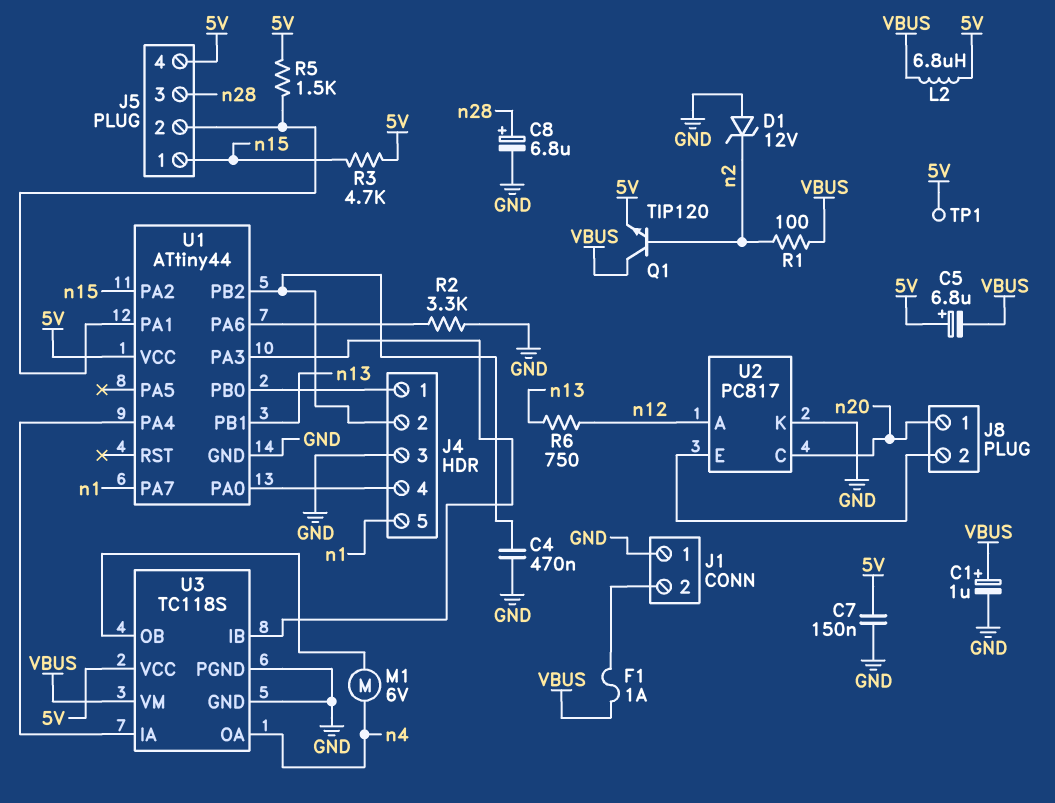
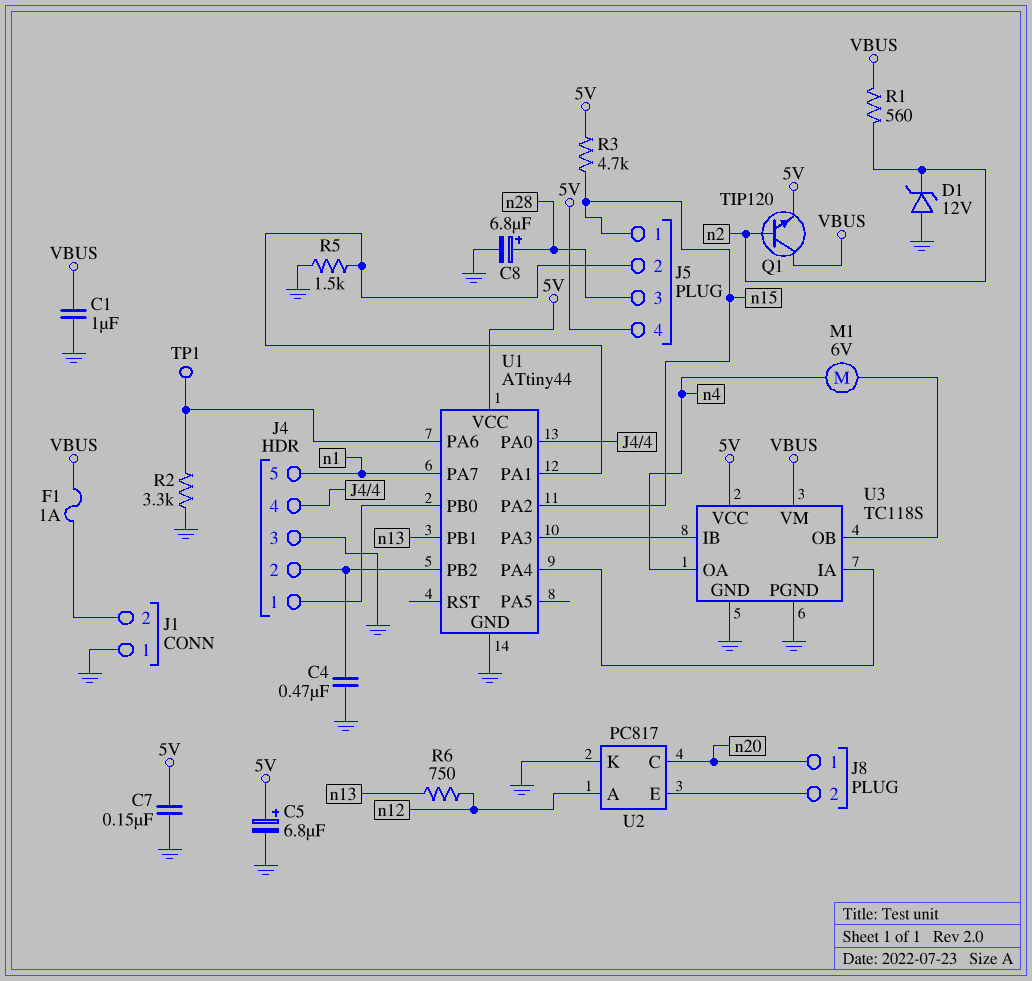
C1: 1uF (plus VBUS, minus GND) -> 1uF (GND, VBUS)
C5: 6.8uF (plus 5V, minus VBUS) -> 6.8uF (plus 5V, minus GND)
L2: 6.8uH (5V, VBUS) -> none
R1: 100 (VBUS, n2) -> 560 (VBUS, n2)
R5: 1.5k (5V, J5/2) -> 1.5k (GND, J5/2)
TP1: test point (5V) -> test point (U1/PA6)

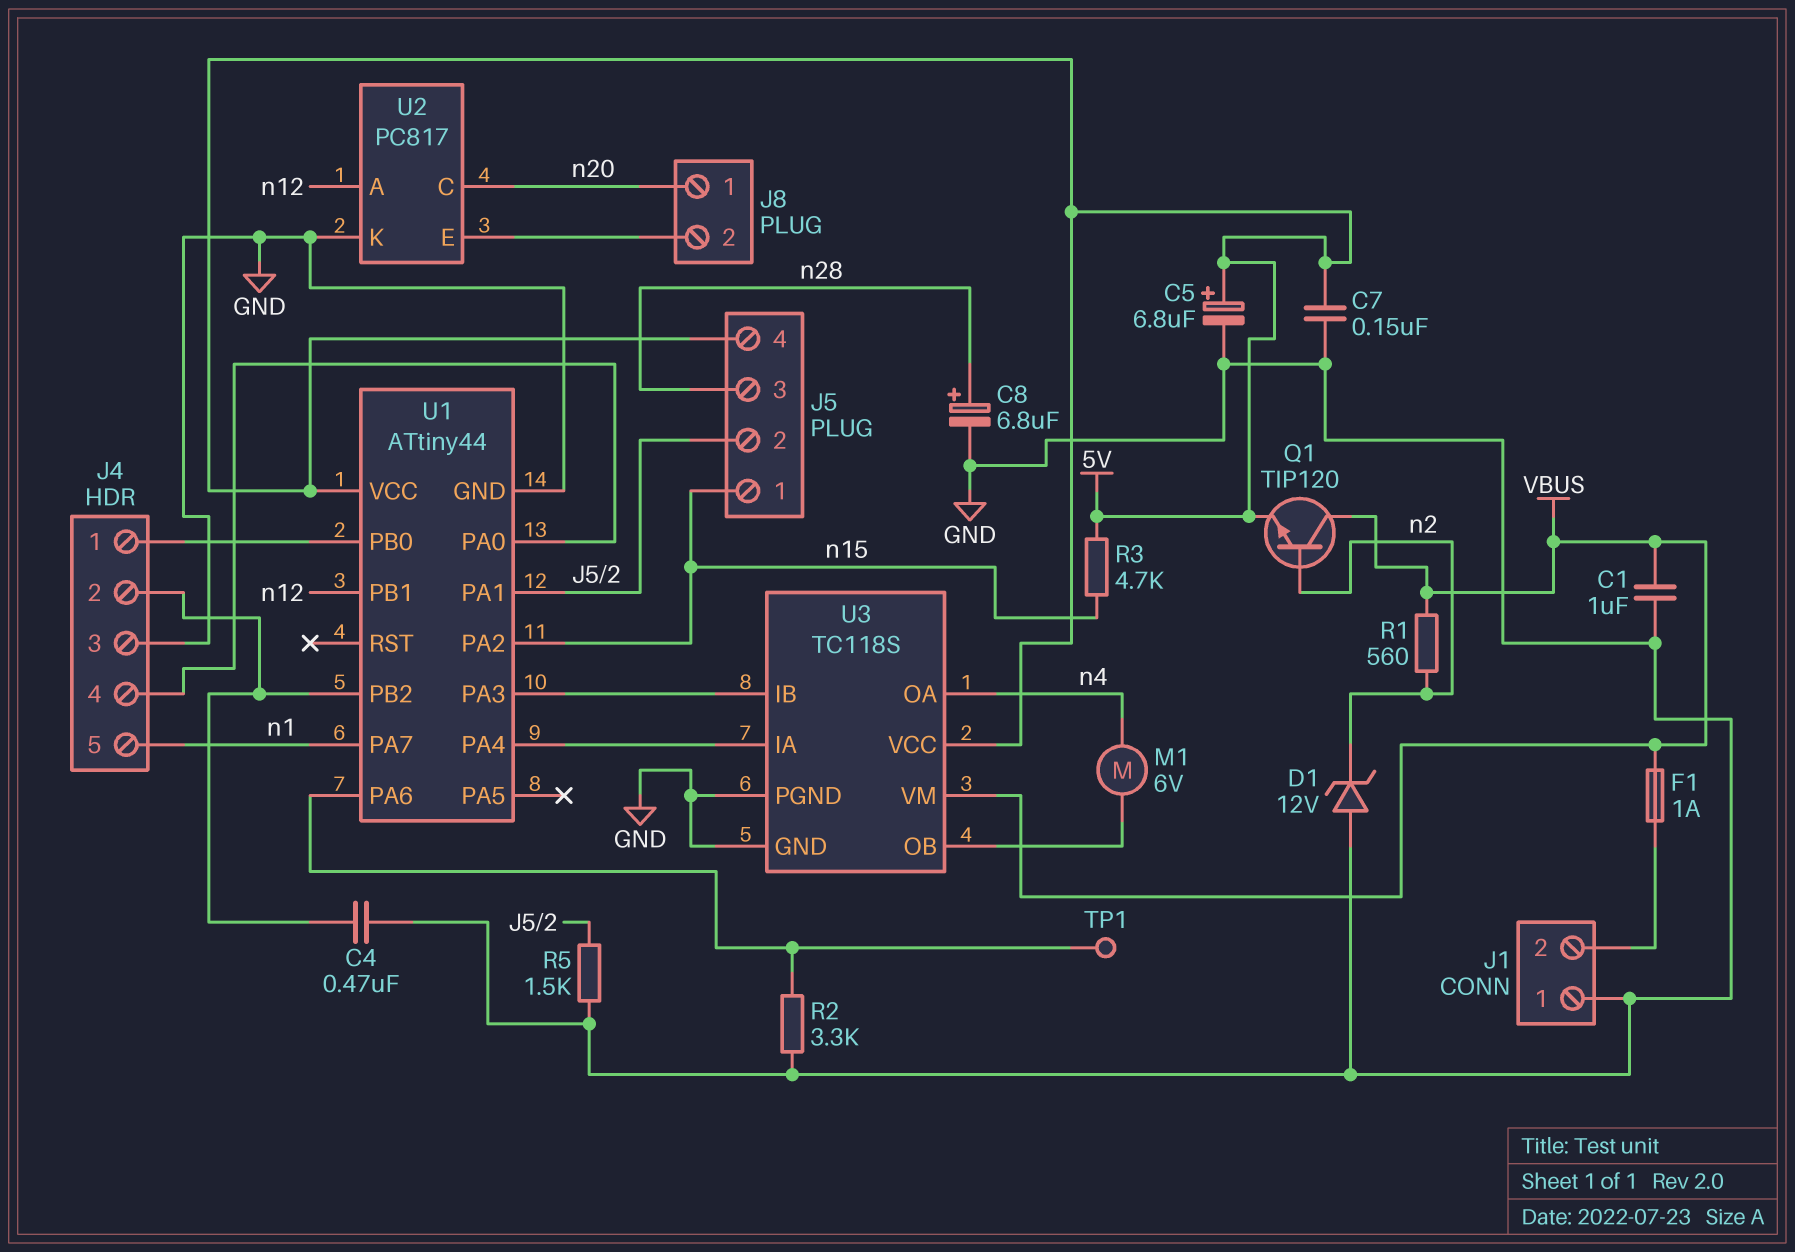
R6: 750 (n12, n13) -> none
U1 pin PB1: n13 -> n12

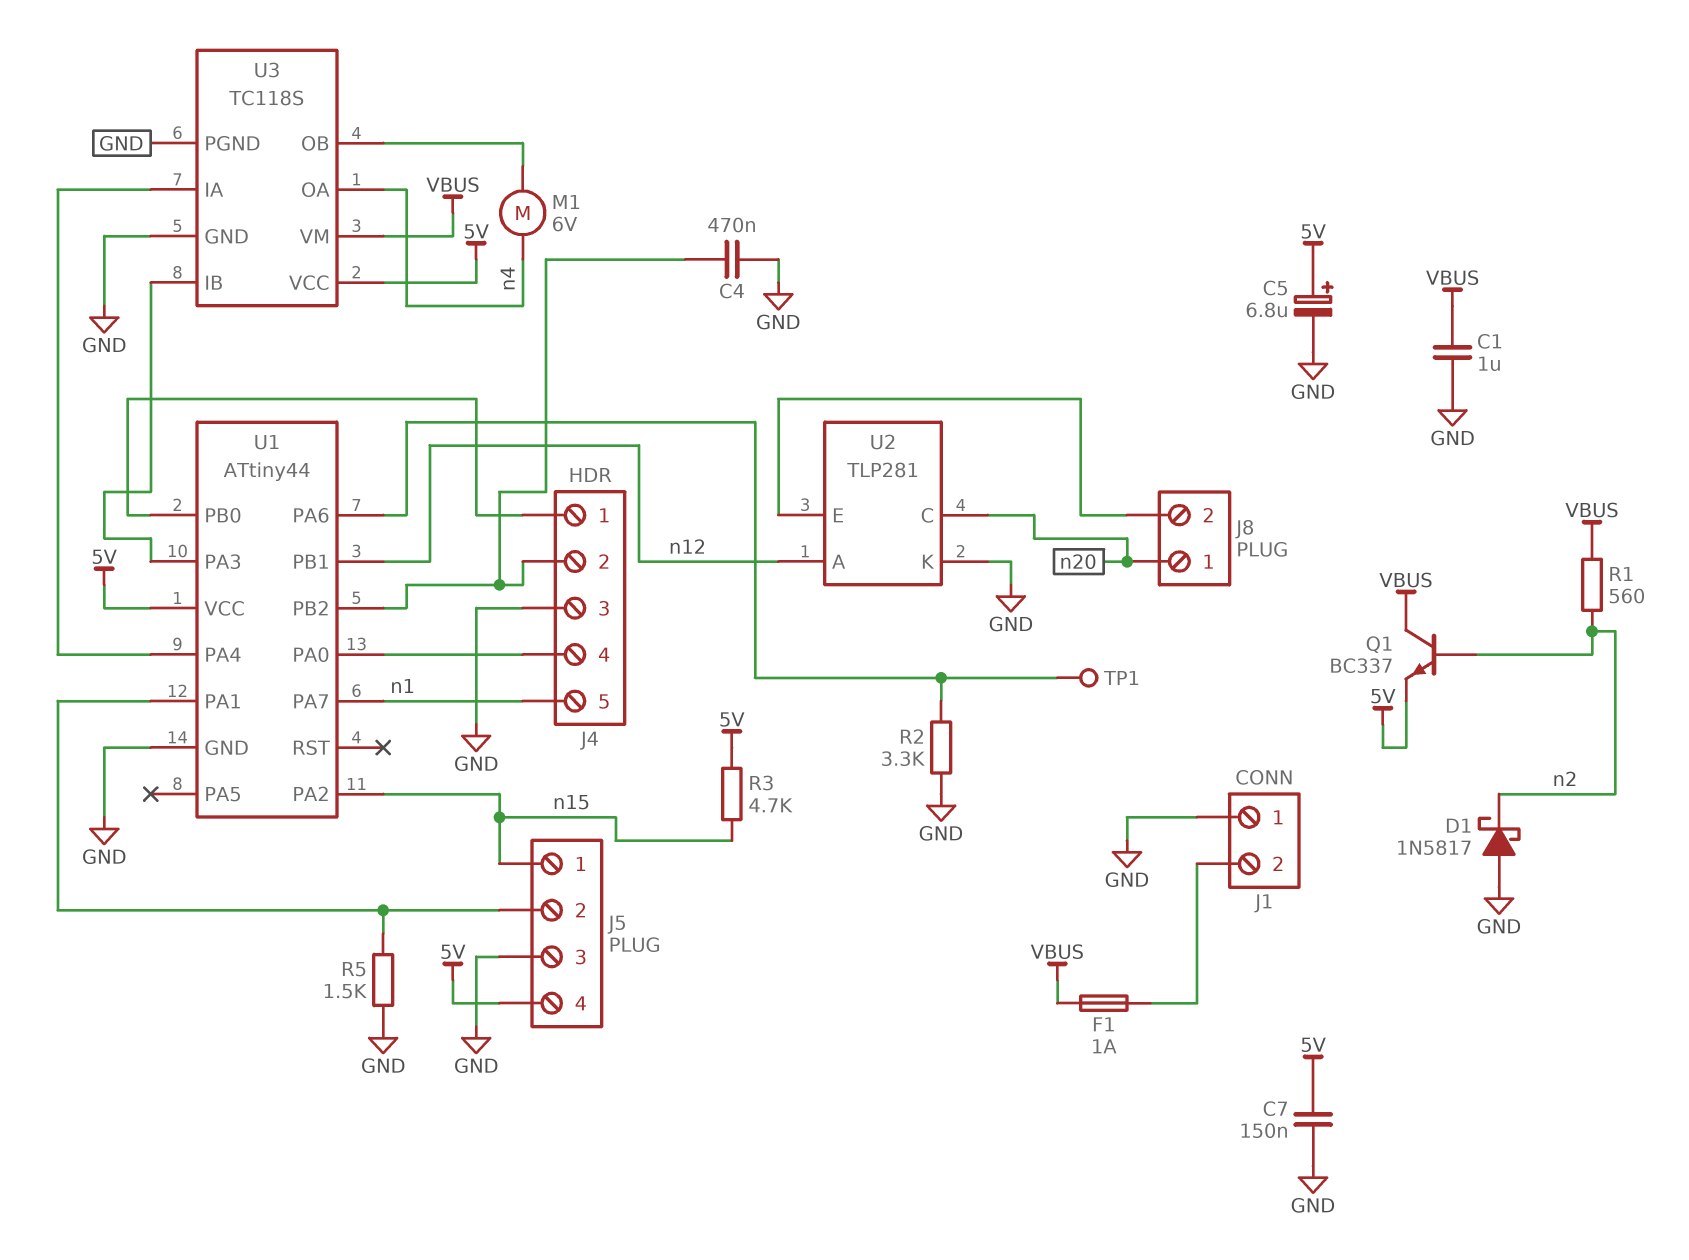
C8: 6.8uF (plus n28, minus GND) -> none
D1: zener 12V (A GND, K n2) -> schottky 1N5817 (A GND, K n2)
J5 pin 3: n28 -> GND
Q1: NPN TIP120 (B n2, C VBUS, E 5V) -> NPN BC337 (B n2, C VBUS, E 5V)
U2: PC817 -> TLP281

